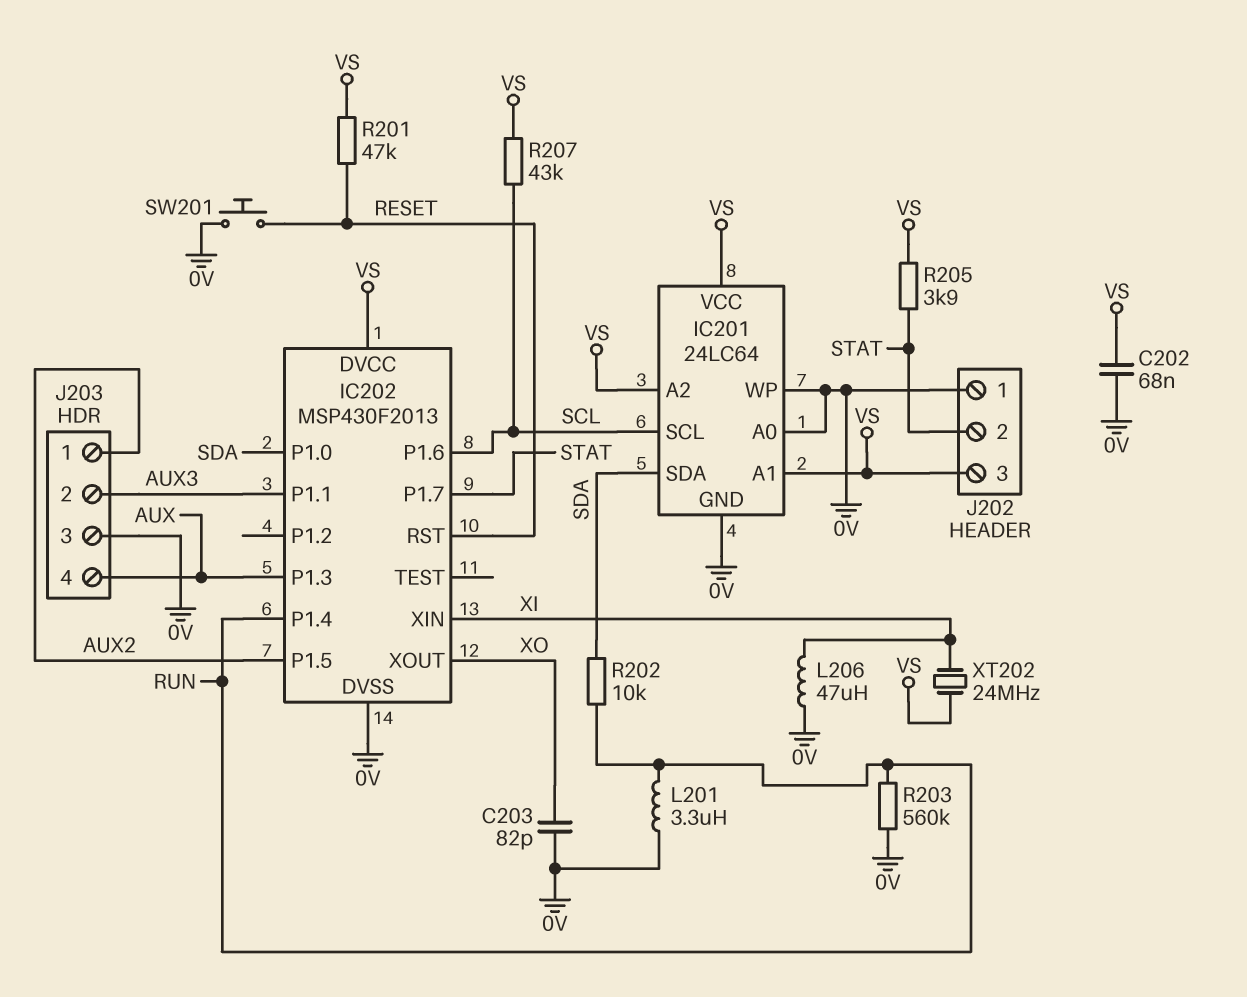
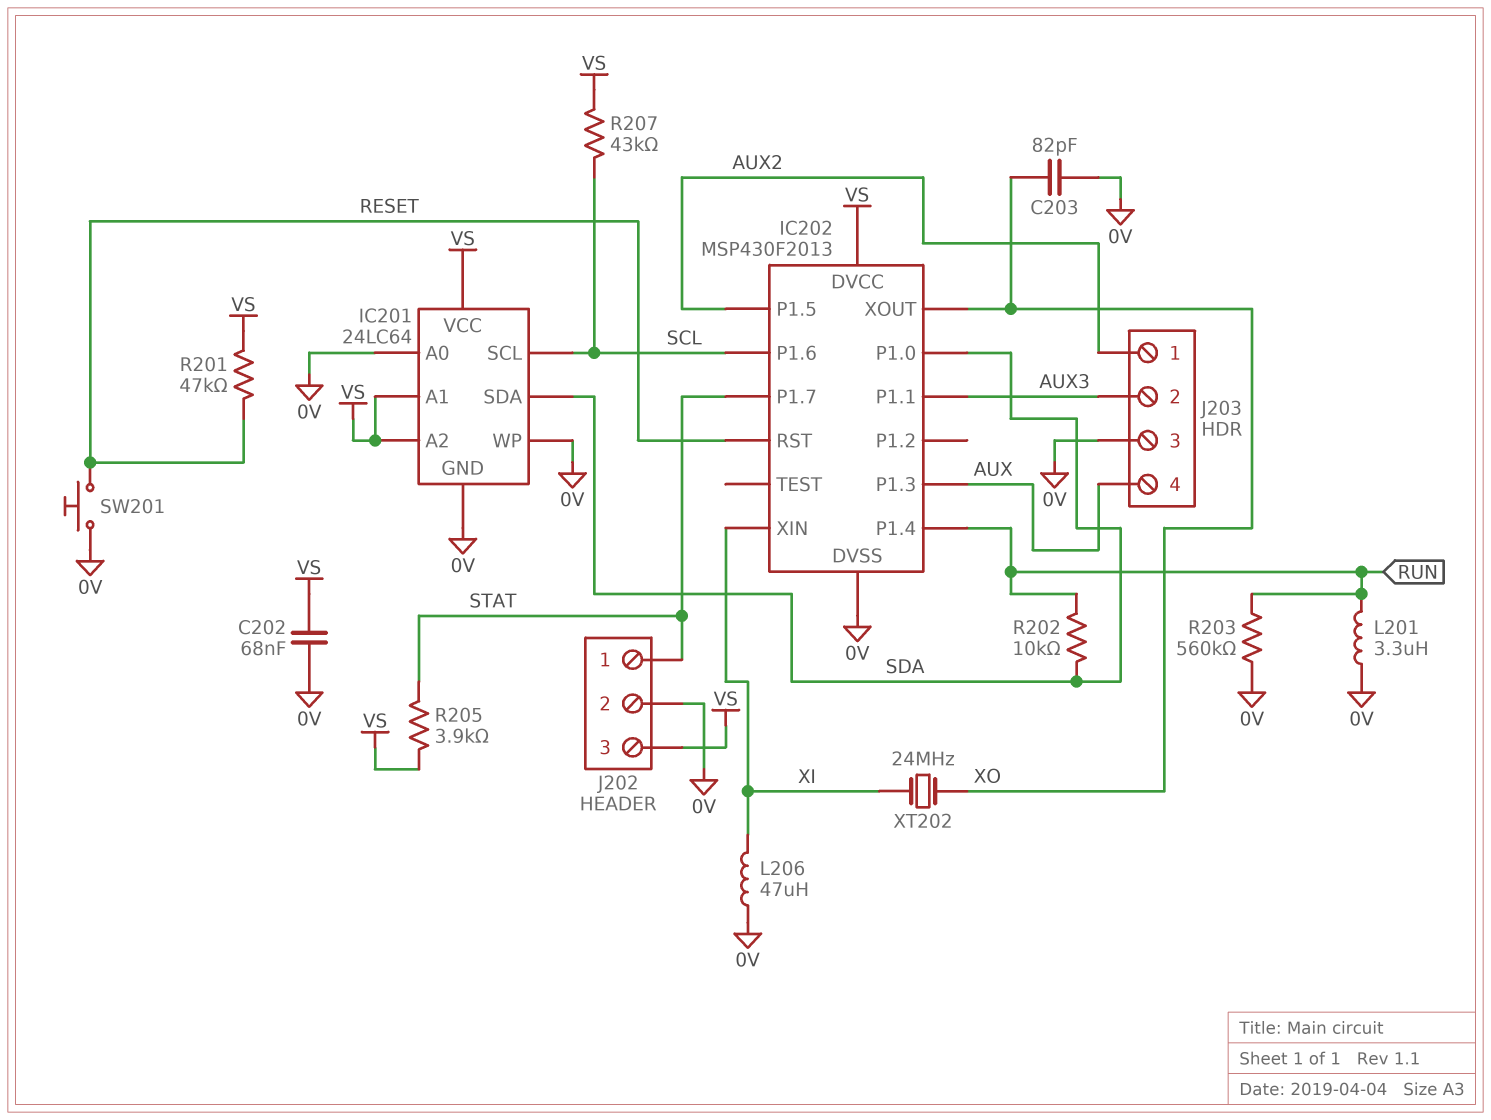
J202 pin 1: 0V -> STAT
J202 pin 2: STAT -> 0V
XT202: 24MHz (VS, XI) -> 24MHz (XI, XO)

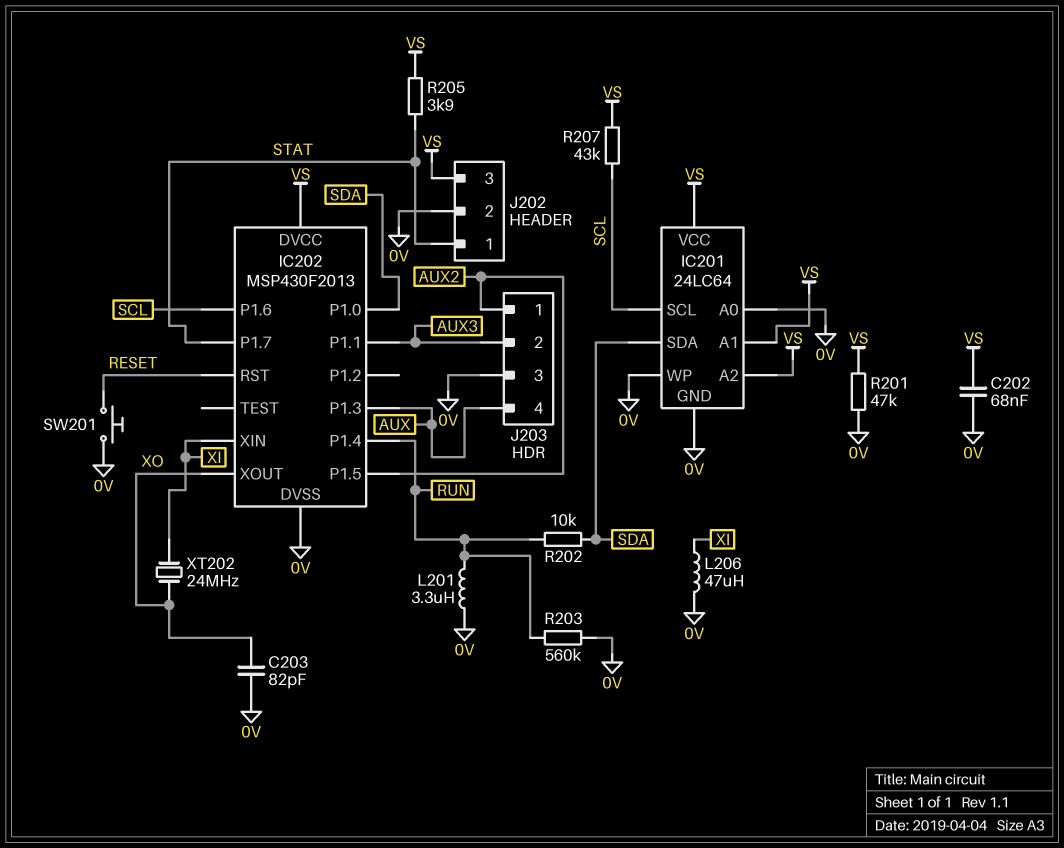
R201: 47k (RESET, VS) -> 47k (0V, VS)

